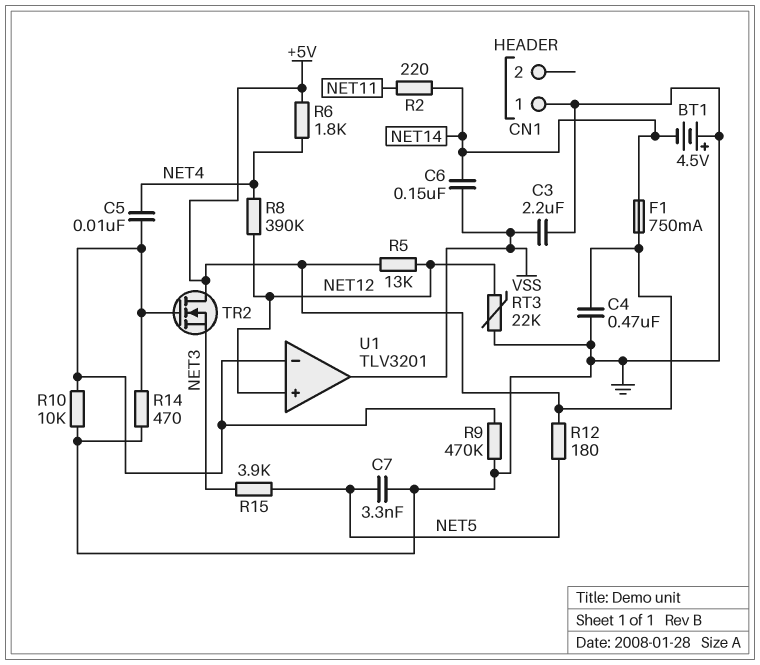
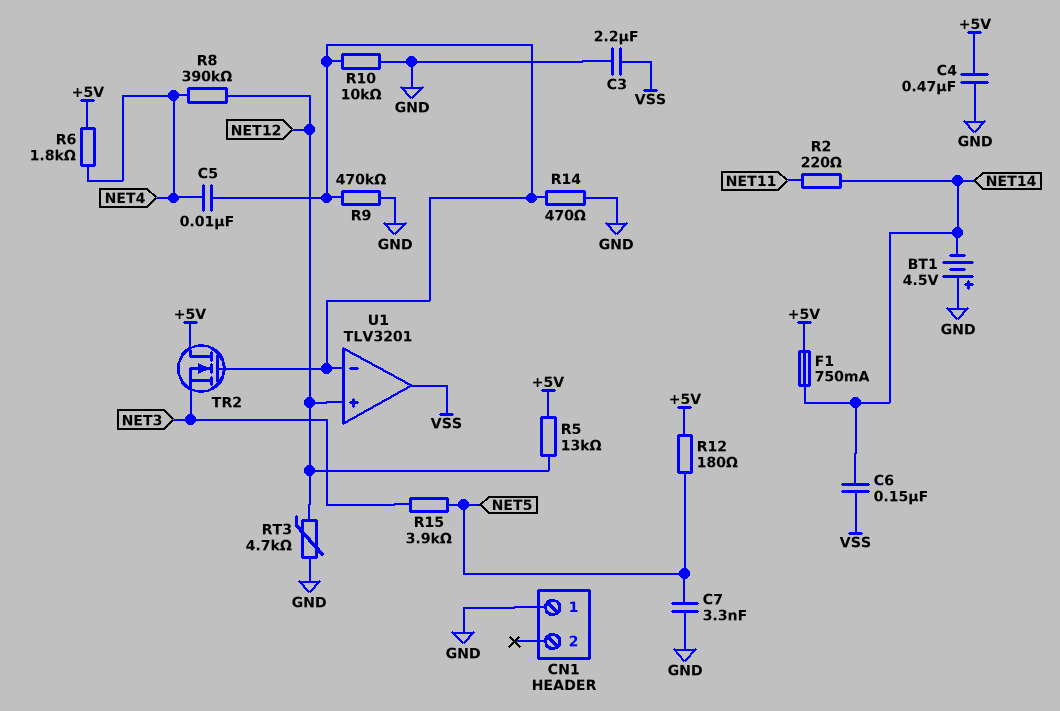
RT3: 22k (GND, NET12) -> 4.7k (GND, NET12)

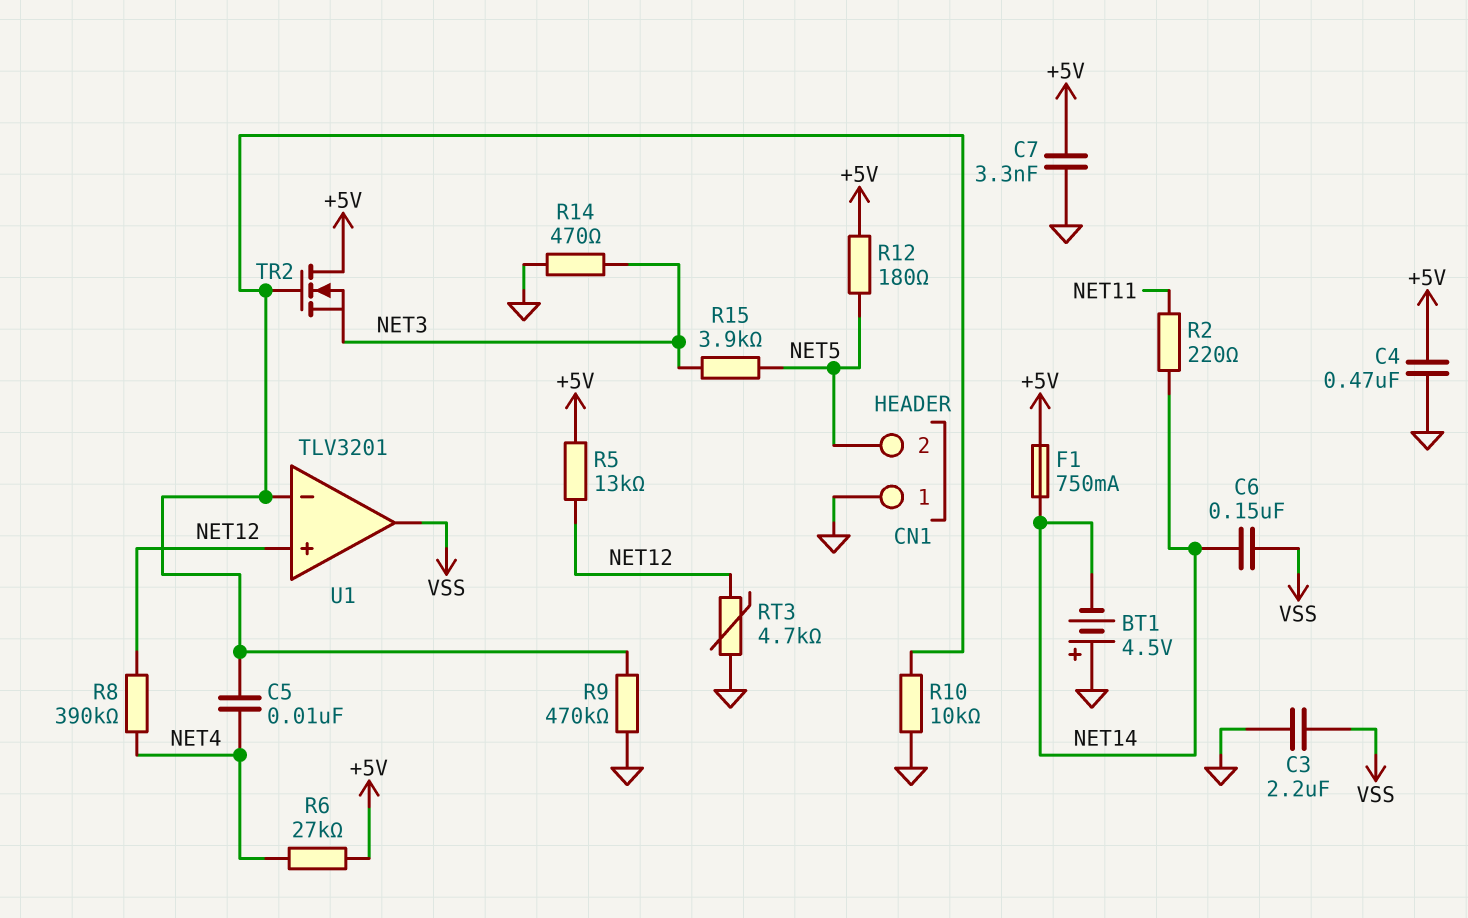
C7: 3.3nF (GND, NET5) -> 3.3nF (+5V, GND)
CN1 pin 2: none -> NET5
R6: 1.8k (+5V, NET4) -> 27k (+5V, NET4)
R14: 470 (GND, U1/in-) -> 470 (GND, NET3)

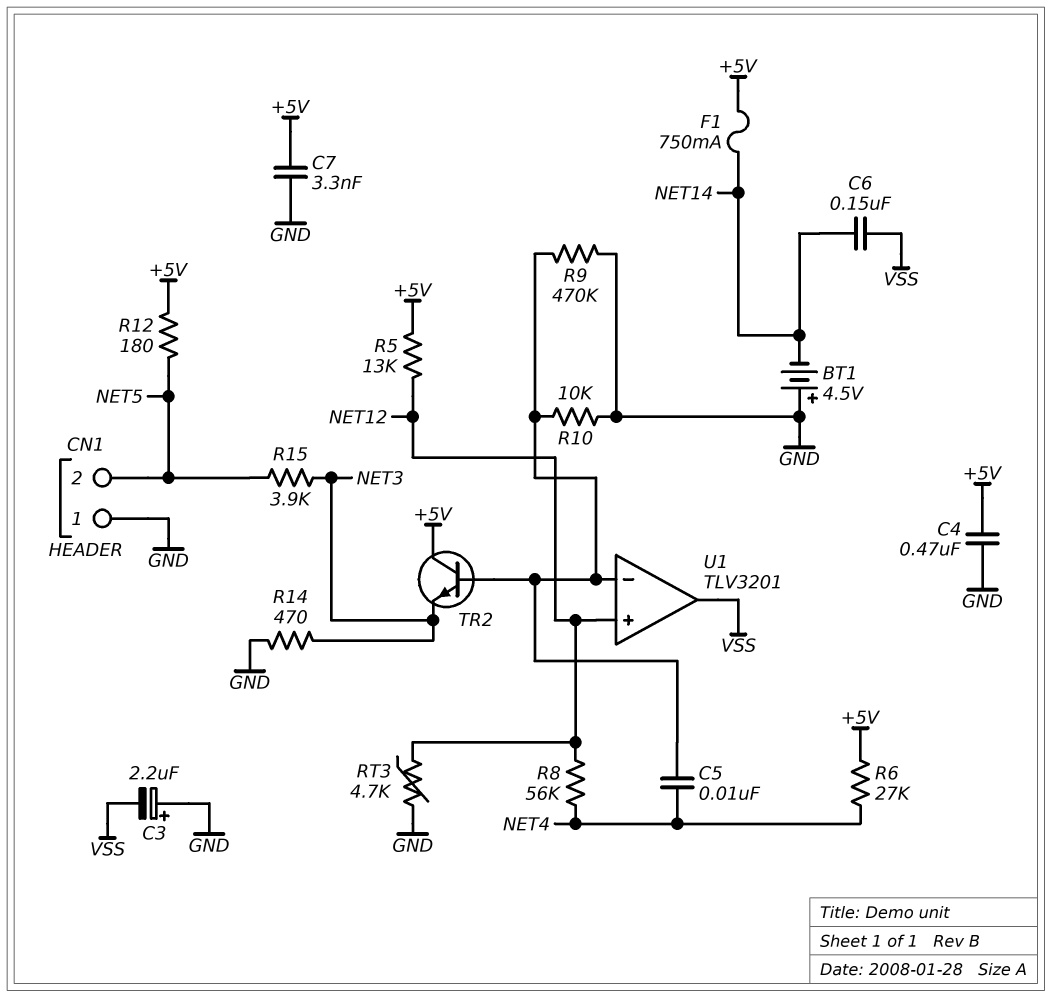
C3: 2.2uF (GND, VSS) -> 2.2uF (plus GND, minus VSS)
R2: 220 (NET11, NET14) -> none
R8: 390k (NET4, NET12) -> 56k (NET4, NET12)
TR2: NMOS (G U1/in-, D +5V, S NET3) -> NPN (B U1/in-, C +5V, E NET3)

